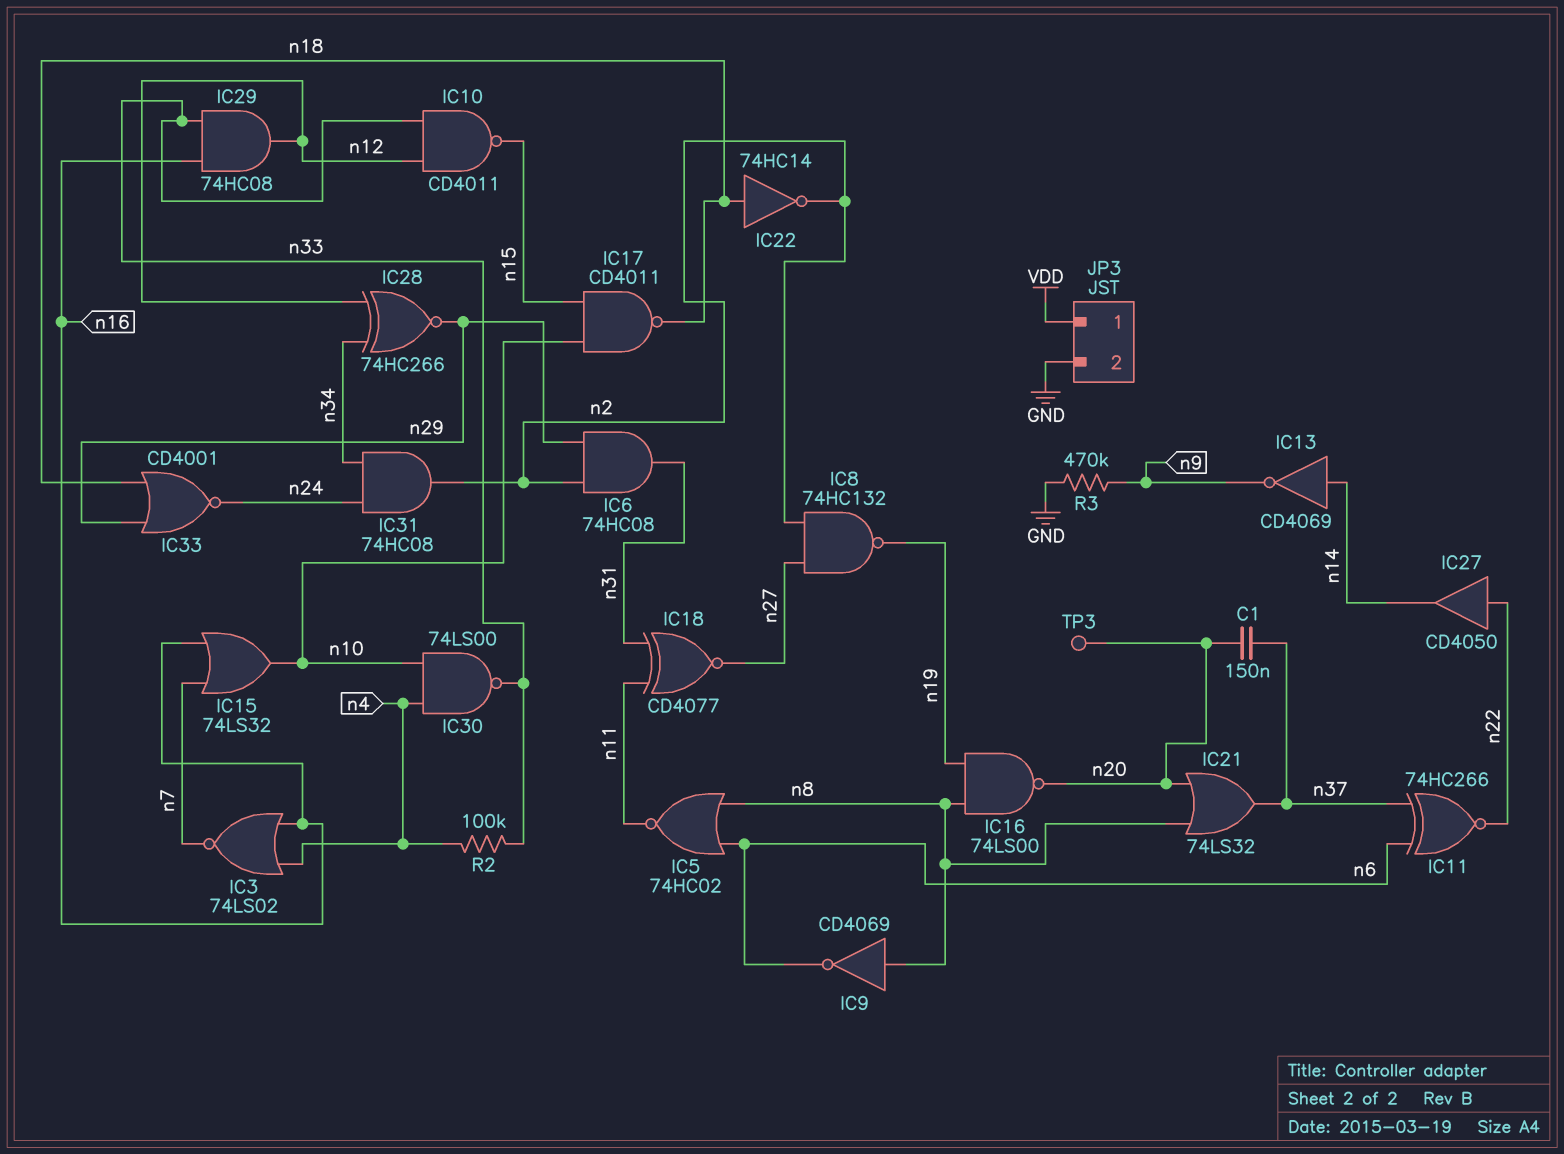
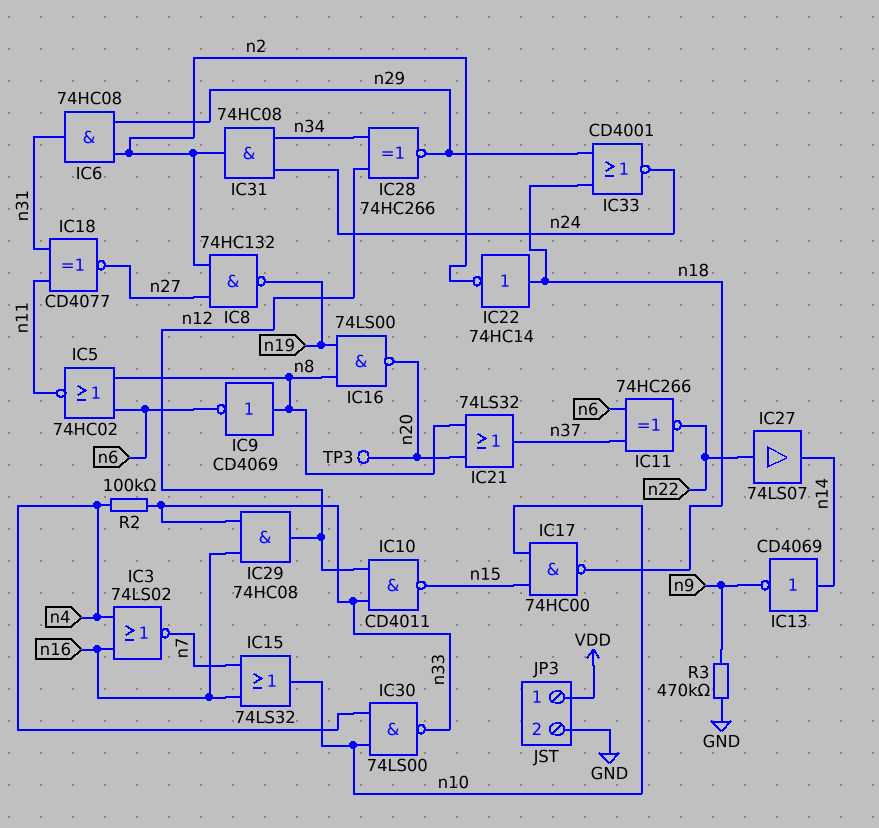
C1: 150nF (n20, n37) -> none
IC17: NAND CD4011 (in n10, in n15, out n18) -> NAND 74HC00 (in n10, in n15, out n18)
IC27: buffer CD4050 (in n22, out n14) -> buffer 74LS07 (in n22, out n14)

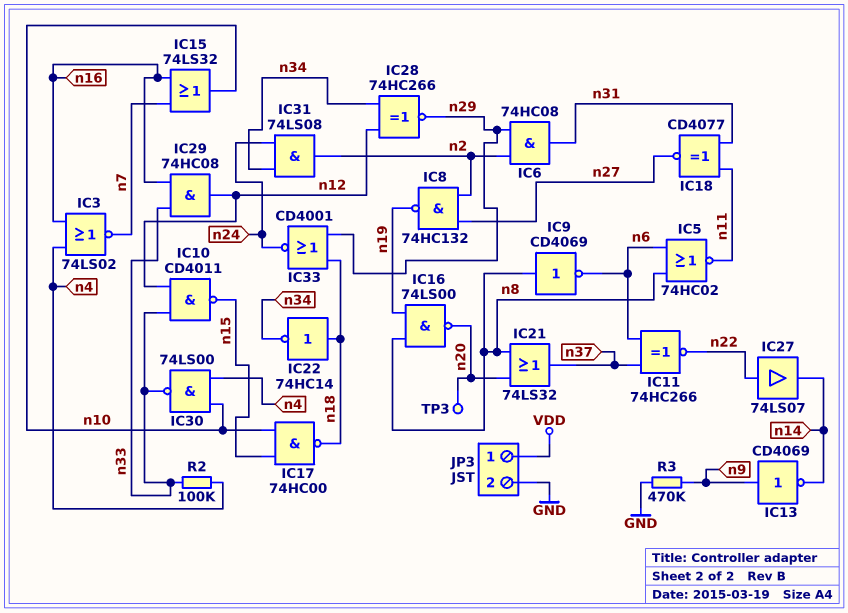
IC13: NOT CD4069 (in n14, out n9) -> NOT CD4069 (in n9, out n14)
IC22: NOT 74HC14 (in n18, out n2) -> NOT 74HC14 (in n18, out n34)
IC31: AND 74HC08 (in n24, in n34, out n2) -> AND 74LS08 (in n24, in n34, out n2)

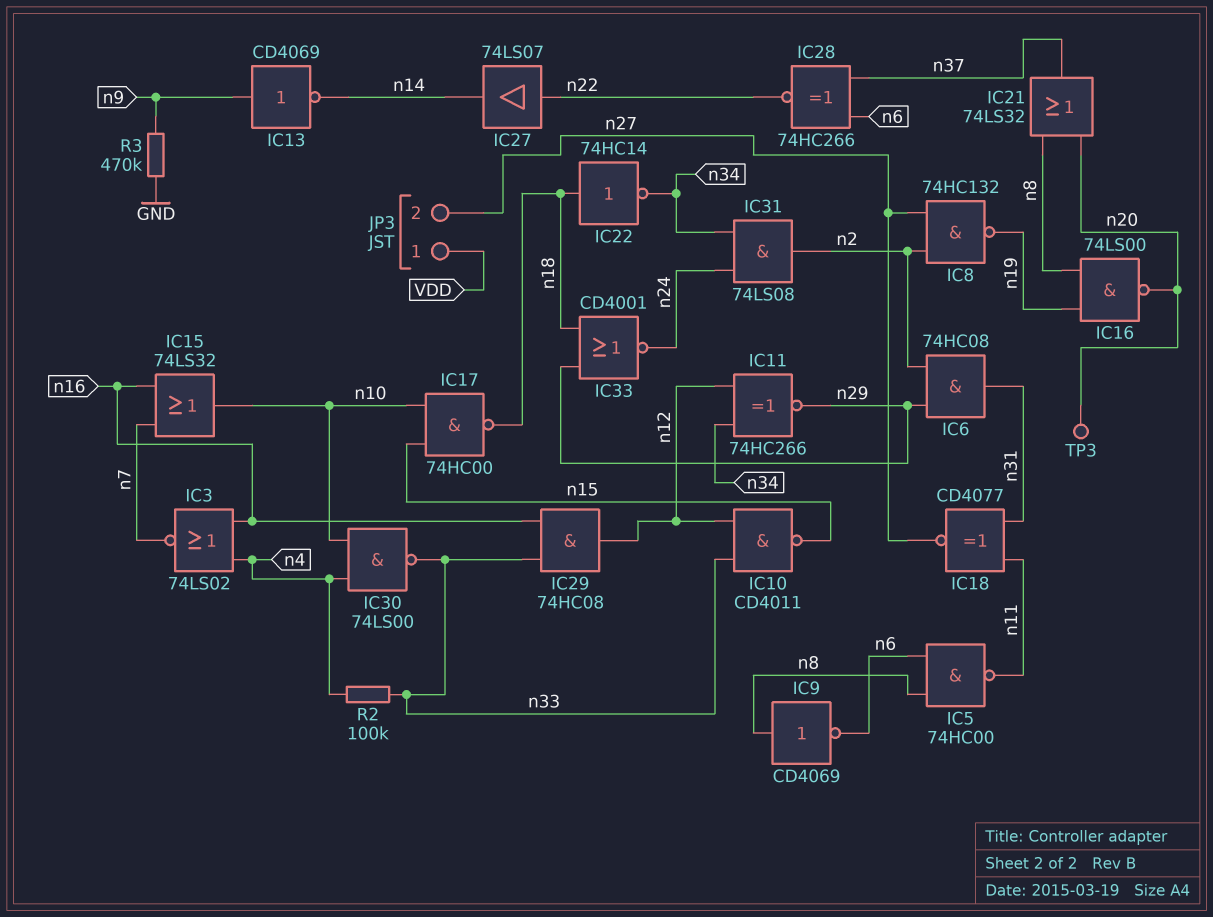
IC5: NOR 74HC02 (in n6, in n8, out n11) -> NAND 74HC00 (in n6, in n8, out n11)
IC11: XNOR 74HC266 (in n6, in n37, out n22) -> XNOR 74HC266 (in n12, in n34, out n29)
IC28: XNOR 74HC266 (in n12, in n34, out n29) -> XNOR 74HC266 (in n6, in n37, out n22)
JP3 pin 2: GND -> n27

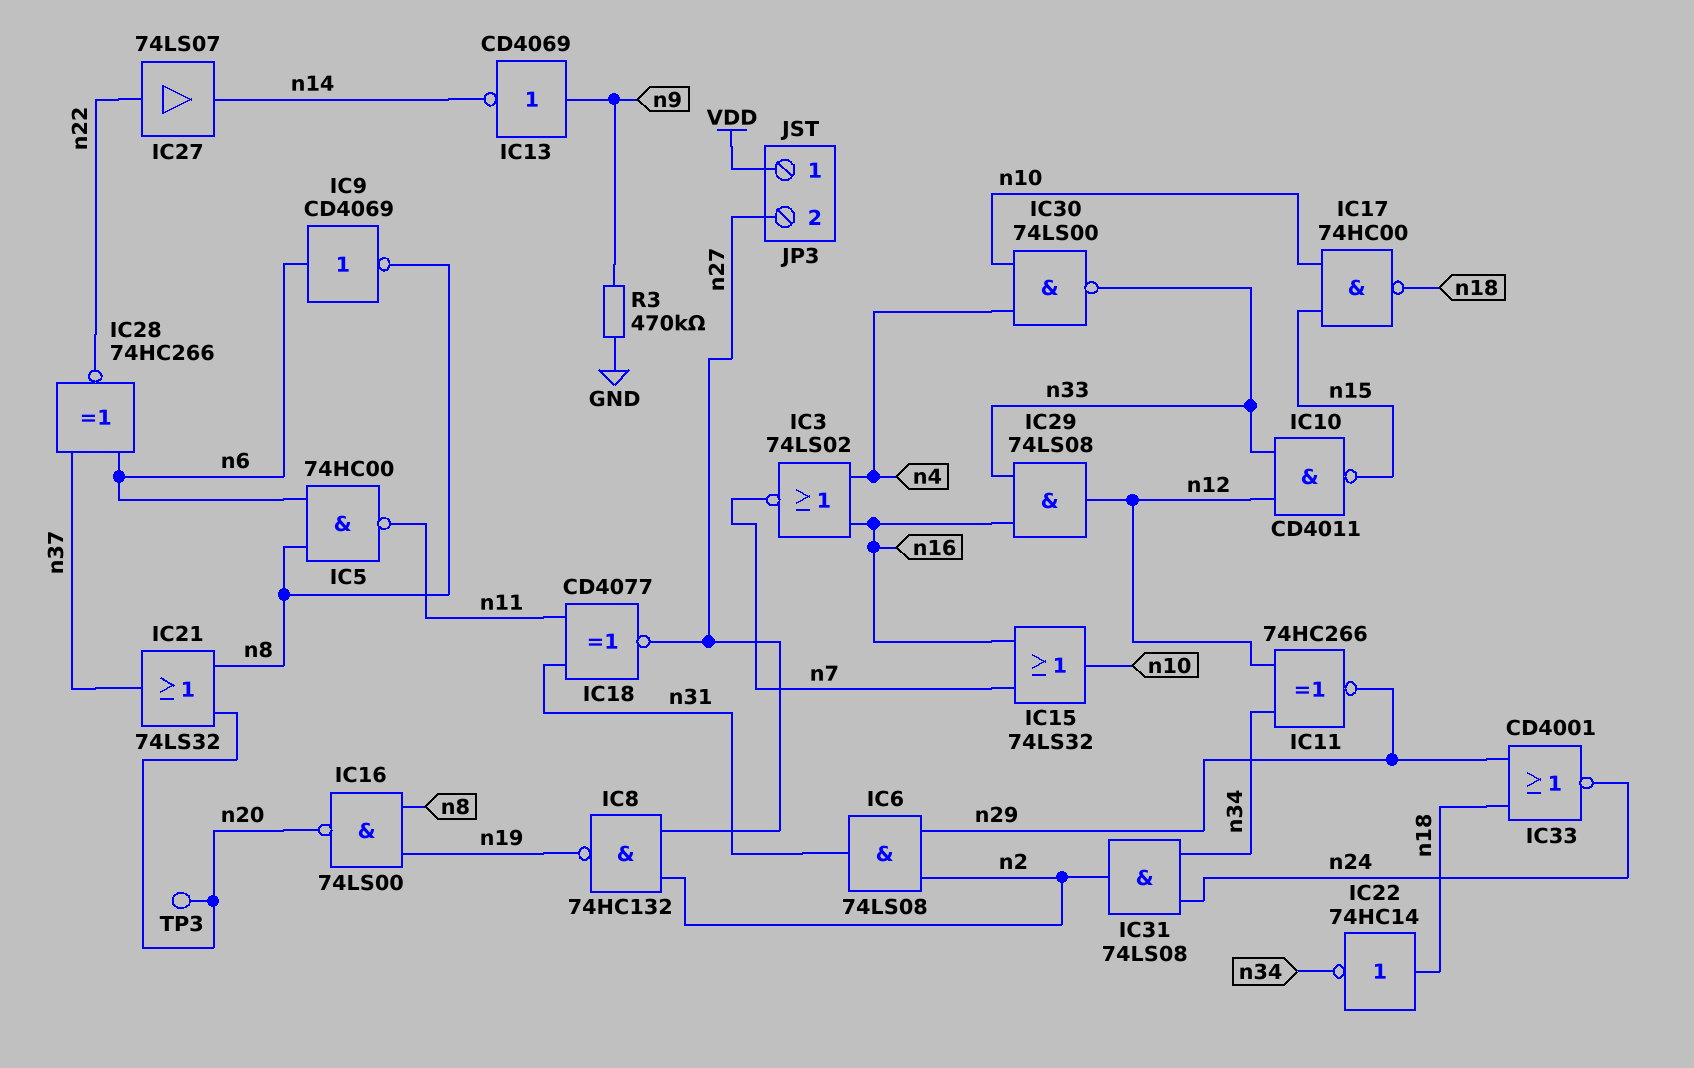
IC6: AND 74HC08 (in n2, in n29, out n31) -> AND 74LS08 (in n2, in n29, out n31)
IC9: NOT CD4069 (in n8, out n6) -> NOT CD4069 (in n6, out n8)
IC29: AND 74HC08 (in n16, in n33, out n12) -> AND 74LS08 (in n16, in n33, out n12)
R2: 100k (n4, n33) -> none

